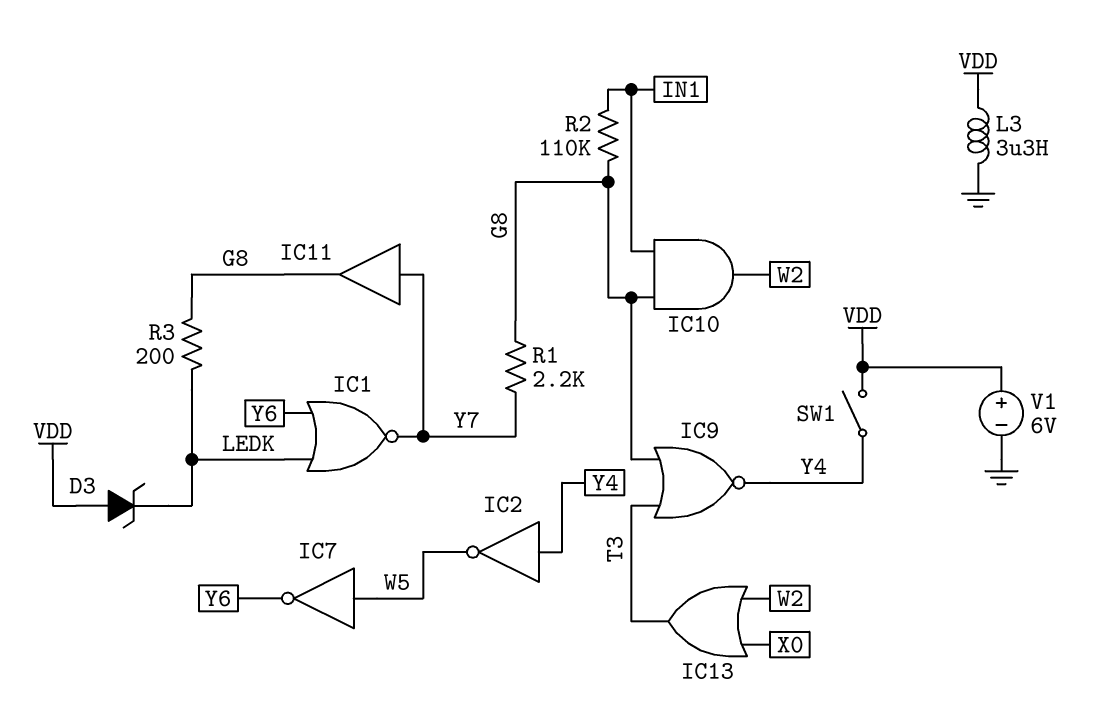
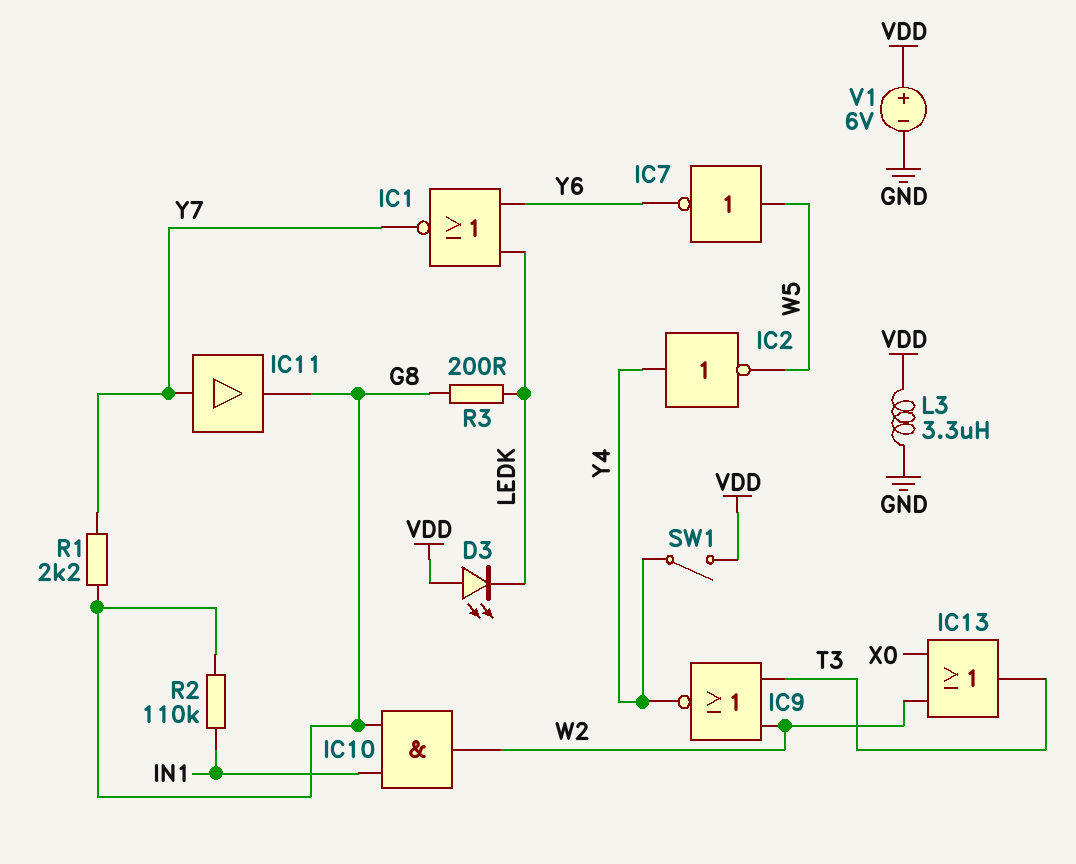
D3: zener (A VDD, K LEDK) -> LED (A VDD, K LEDK)
IC9: NOR (in G8, in T3, out Y4) -> NOR (in T3, in W2, out Y4)

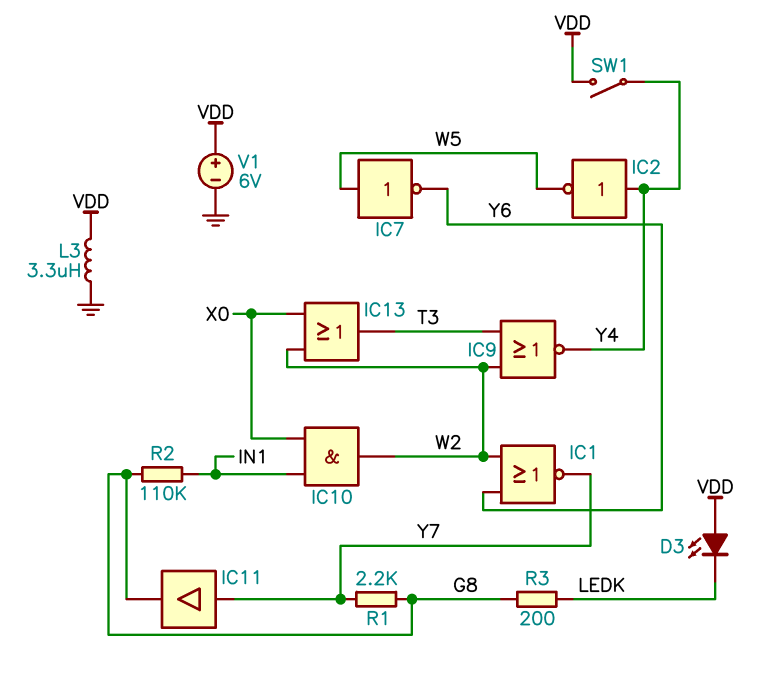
IC1: NOR (in LEDK, in Y6, out Y7) -> NOR (in W2, in Y6, out Y7)
IC10: AND (in G8, in IN1, out W2) -> AND (in IN1, in X0, out W2)

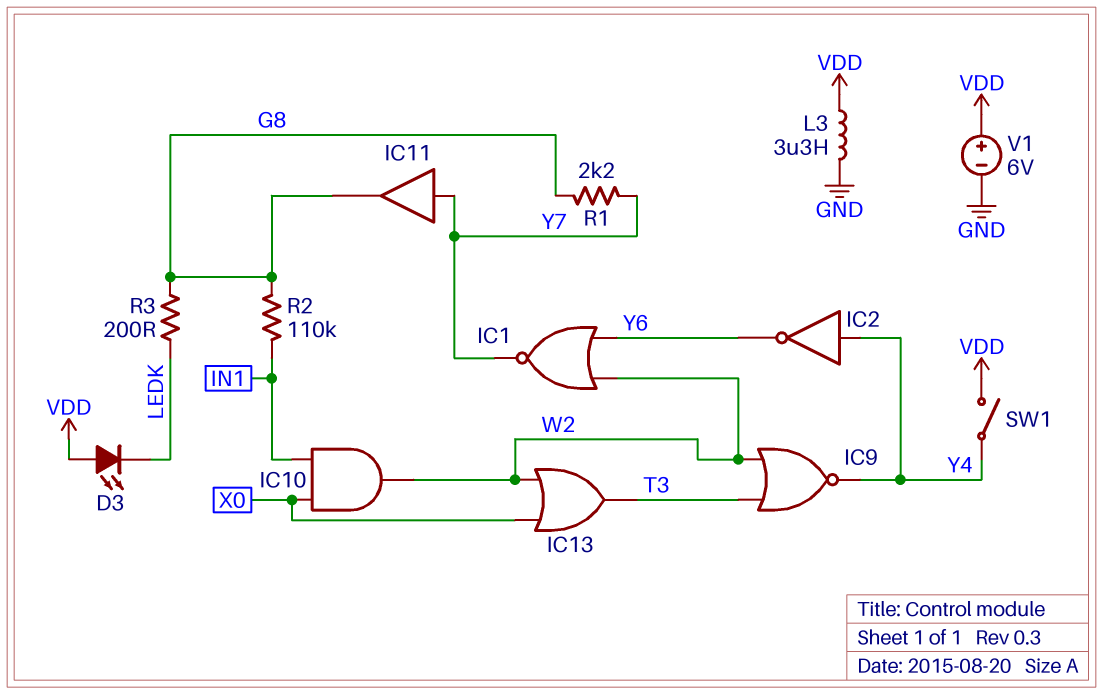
IC2: NOT (in Y4, out W5) -> NOT (in Y4, out Y6)
IC7: NOT (in W5, out Y6) -> none

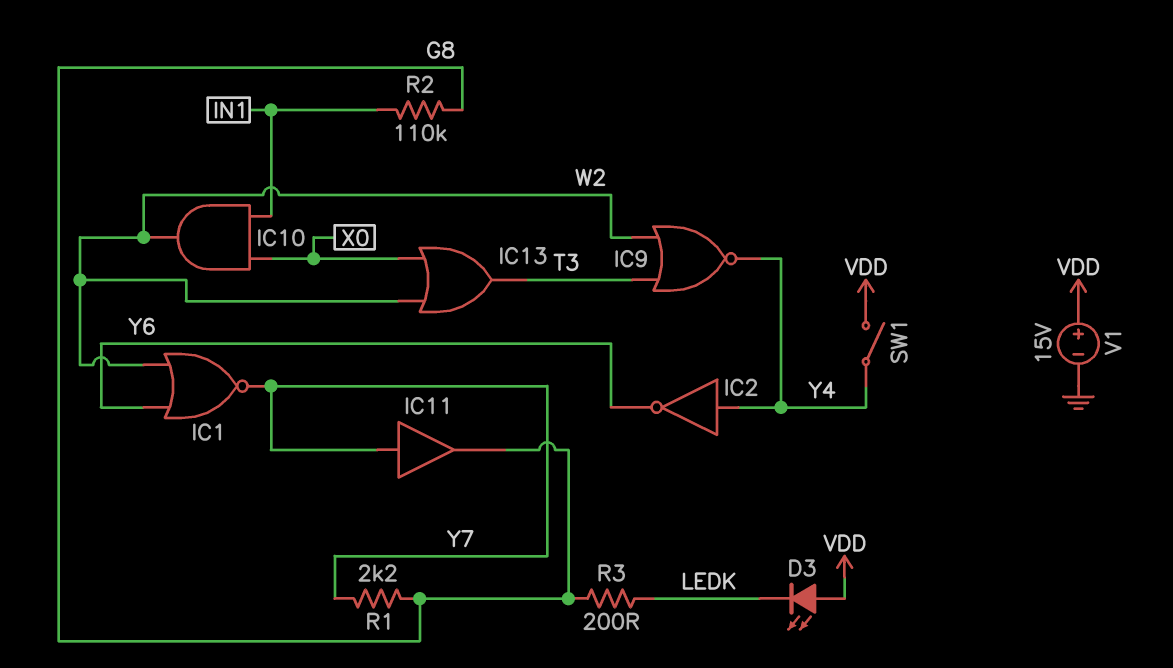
L3: 3.3uH (GND, VDD) -> none
V1: 6V (plus VDD, minus GND) -> 15V (plus VDD, minus GND)

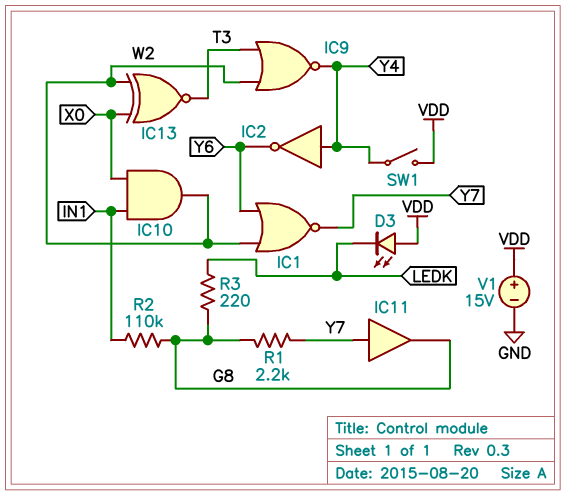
IC13: OR (in W2, in X0, out T3) -> XNOR (in W2, in X0, out T3)
R3: 200 (G8, LEDK) -> 220 (G8, LEDK)

